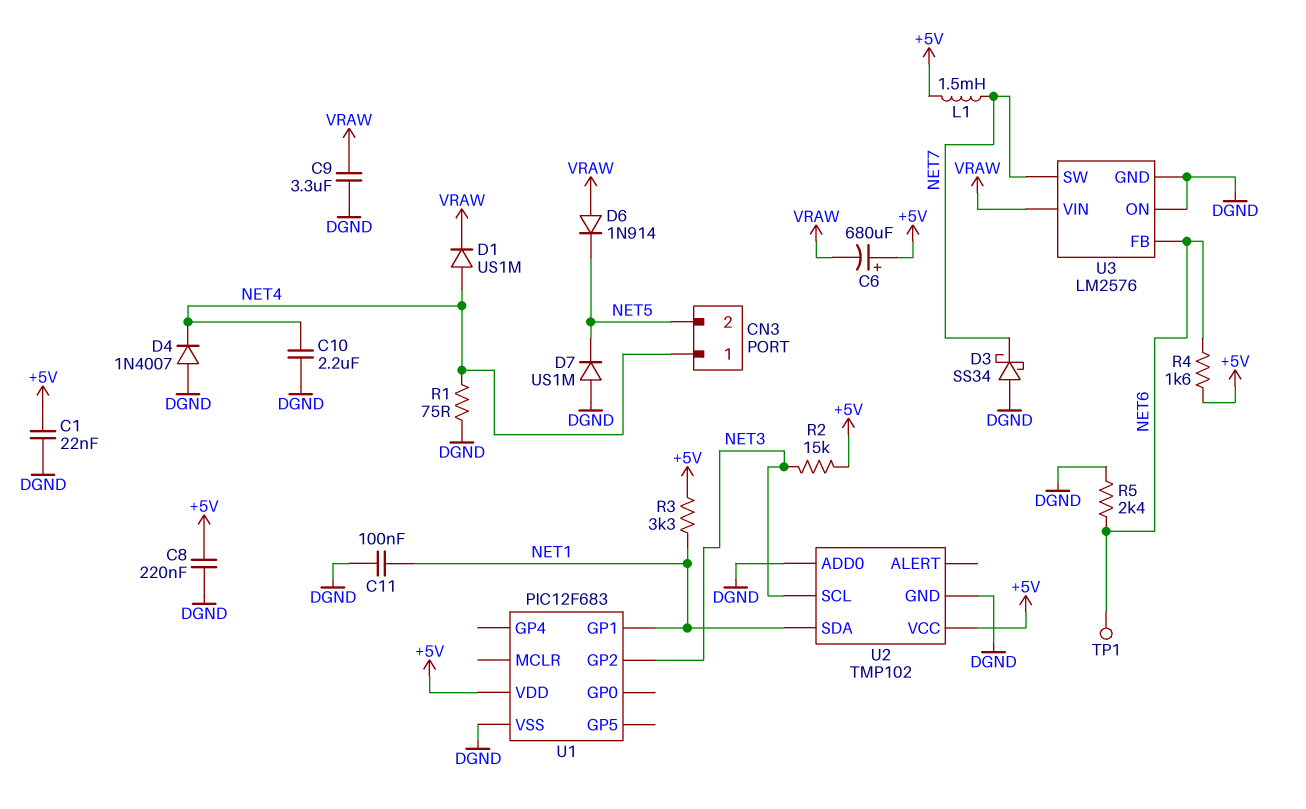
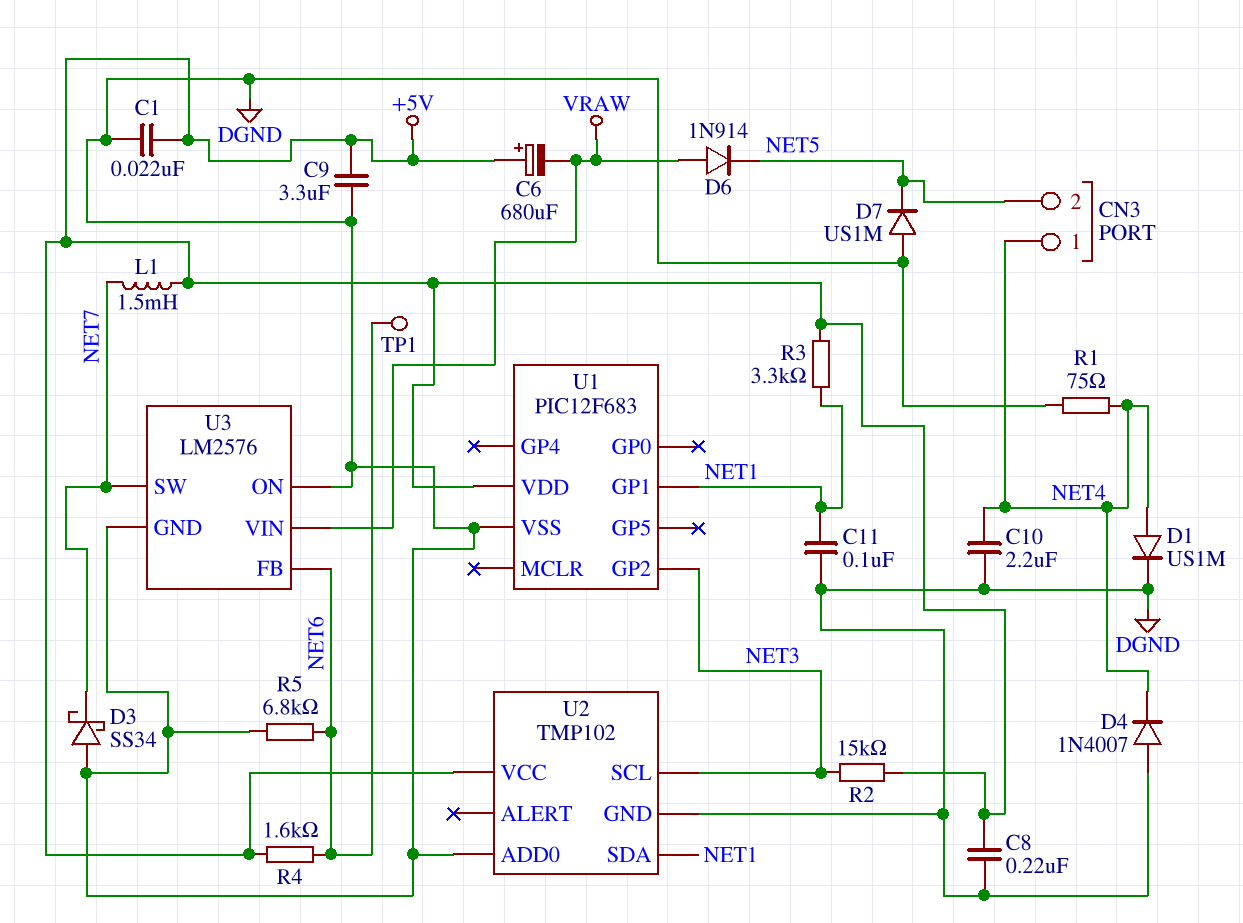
C9: 3.3uF (DGND, VRAW) -> 3.3uF (+5V, DGND)
D1: diode US1M (A NET4, K VRAW) -> diode US1M (A NET4, K DGND)
R5: 2.4k (DGND, NET6) -> 6.8k (DGND, NET6)

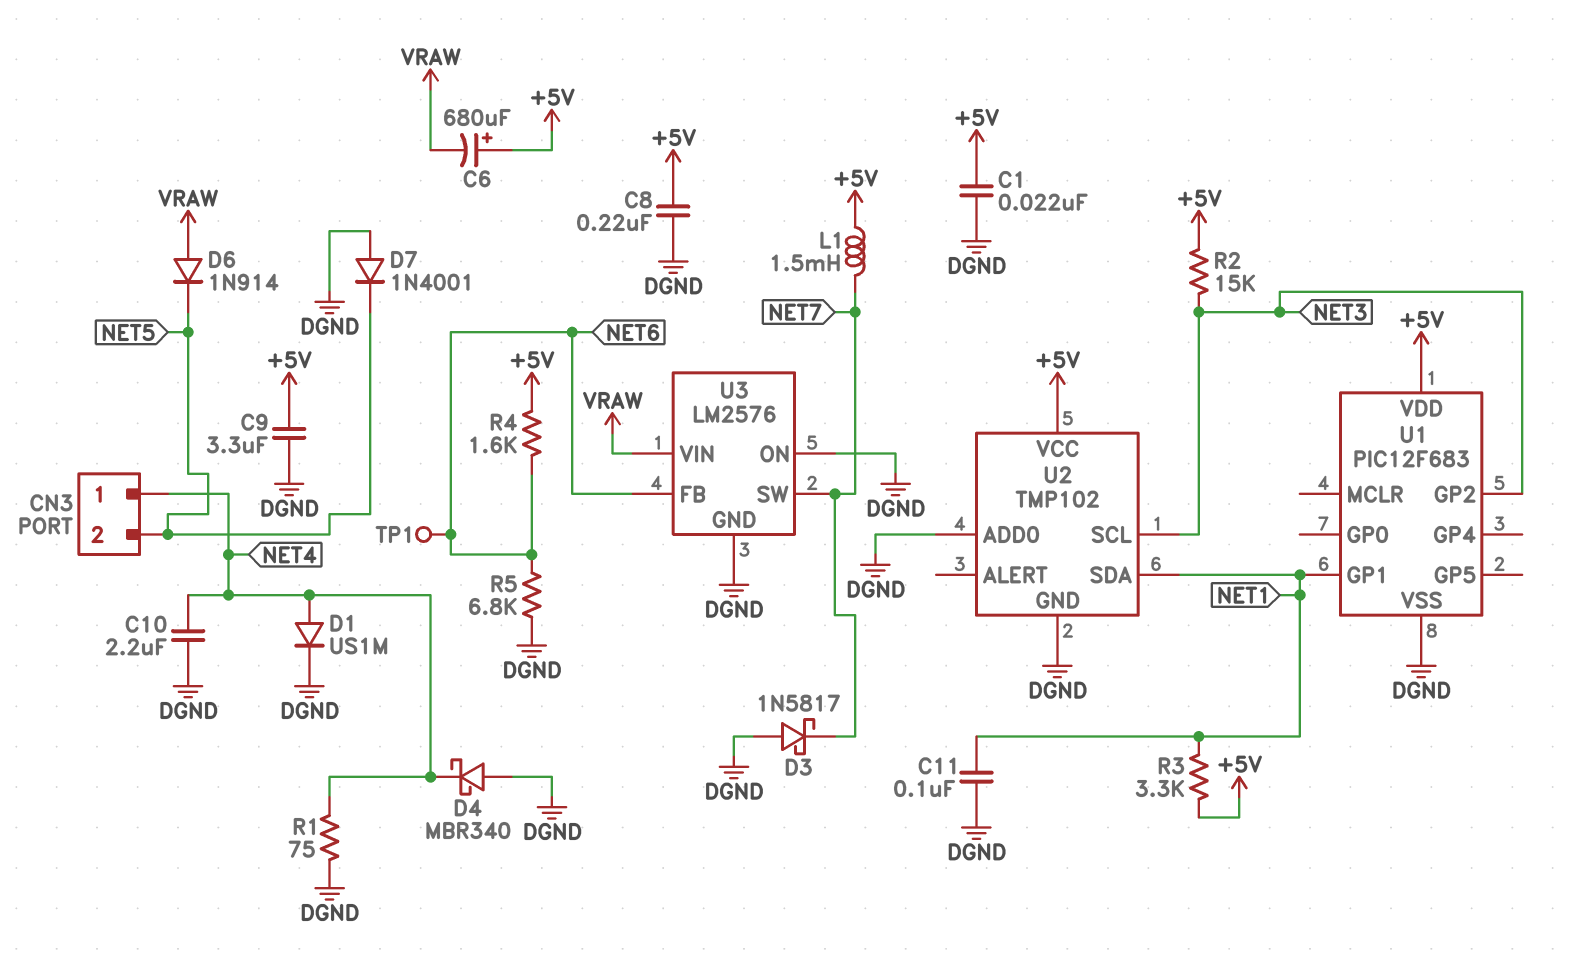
D3: schottky SS34 (A DGND, K NET7) -> schottky 1N5817 (A DGND, K NET7)
D4: diode 1N4007 (A DGND, K NET4) -> schottky MBR340 (A DGND, K NET4)
D7: diode US1M (A DGND, K NET5) -> diode 1N4001 (A DGND, K NET5)

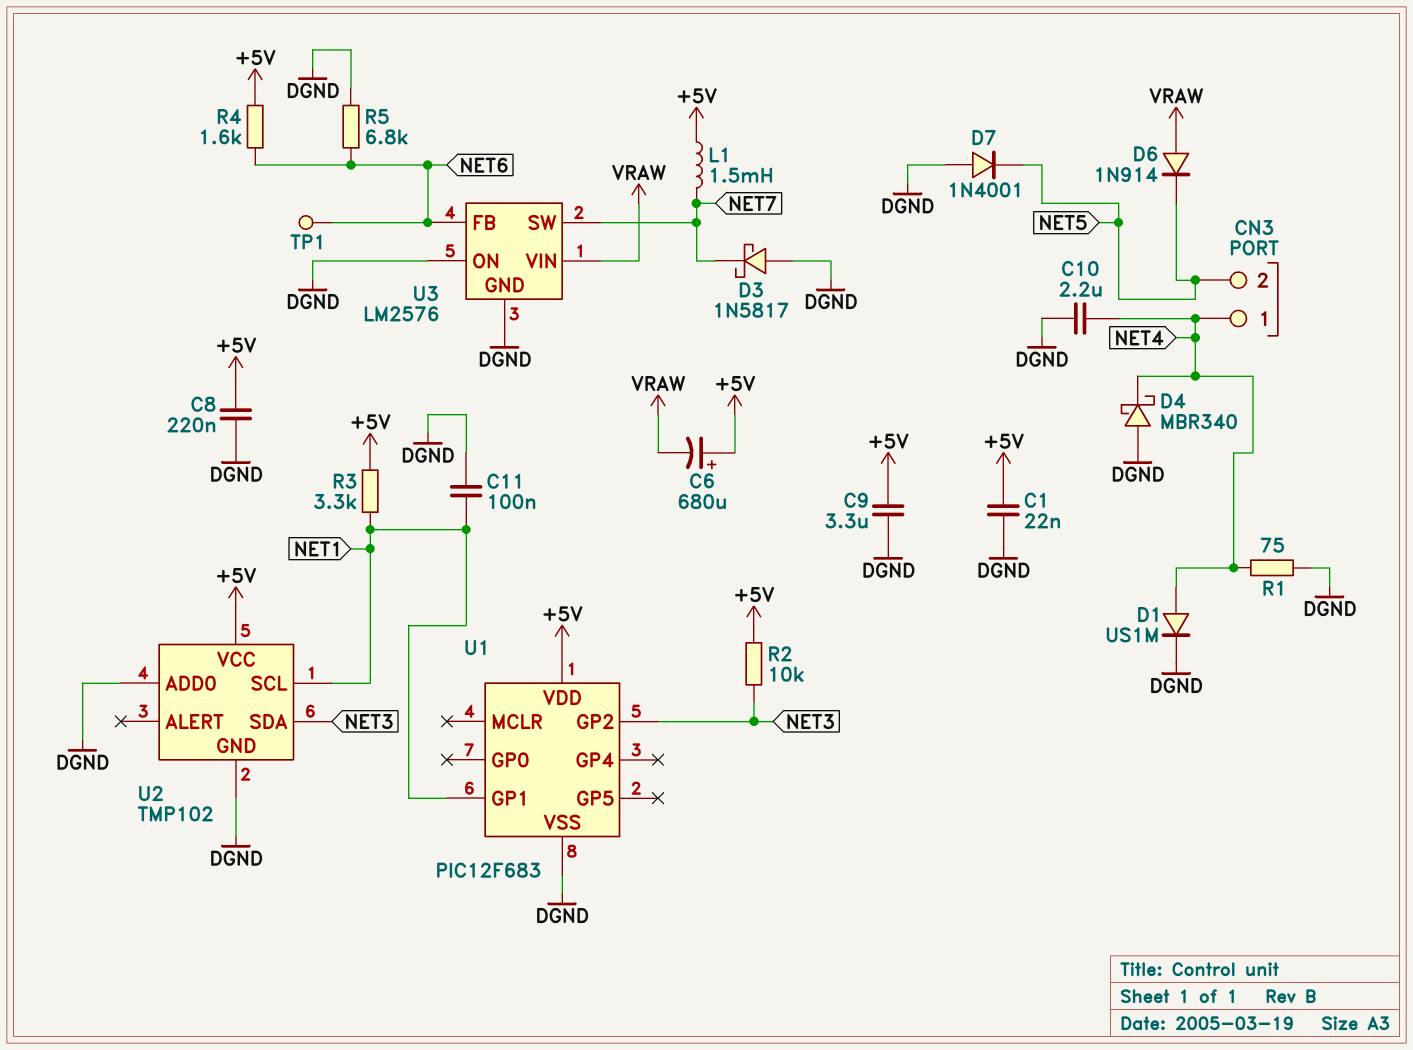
R2: 15k (+5V, NET3) -> 10k (+5V, NET3)
U2 pin SCL: NET3 -> NET1
U2 pin SDA: NET1 -> NET3

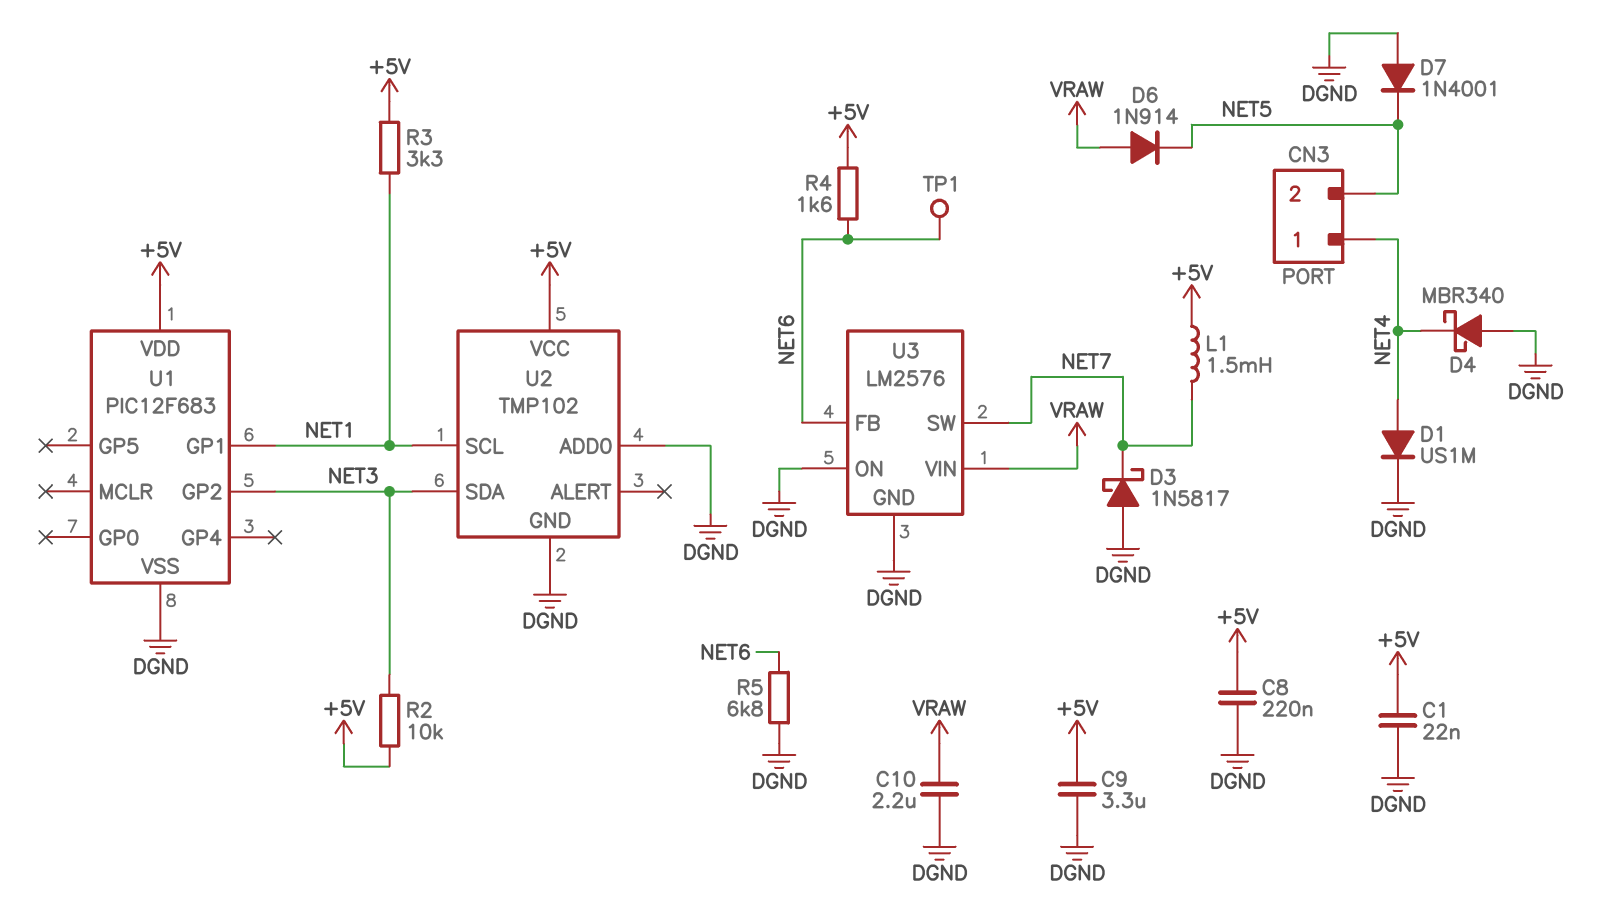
C6: 680uF (plus +5V, minus VRAW) -> none
C10: 2.2uF (DGND, NET4) -> 2.2uF (DGND, VRAW)
C11: 100nF (DGND, NET1) -> none
R1: 75 (DGND, NET4) -> none

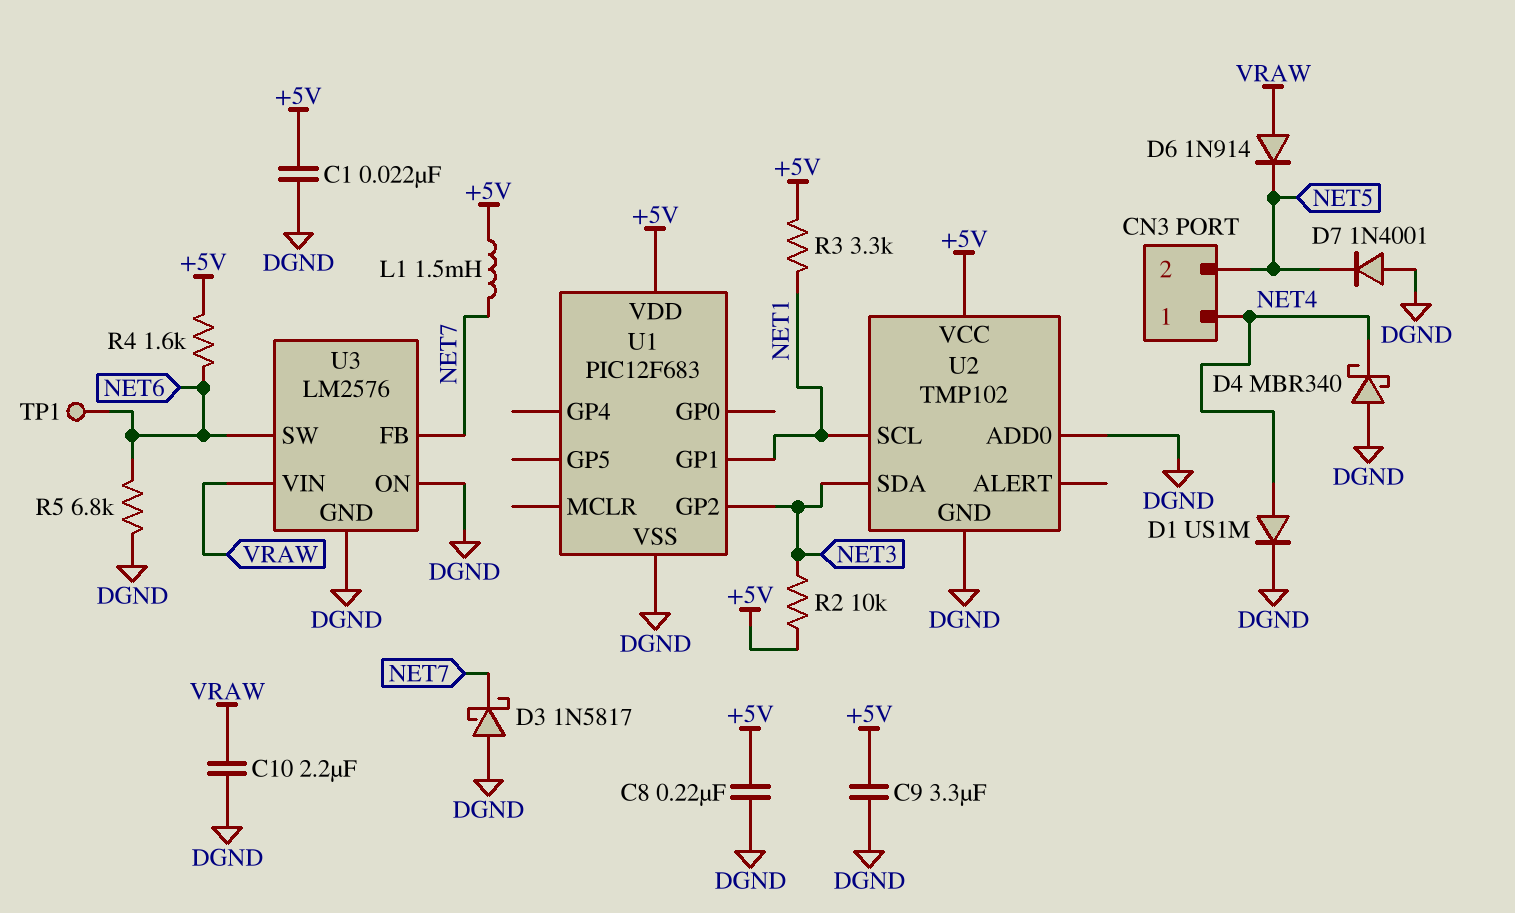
U3 pin FB: NET6 -> NET7
U3 pin SW: NET7 -> NET6

